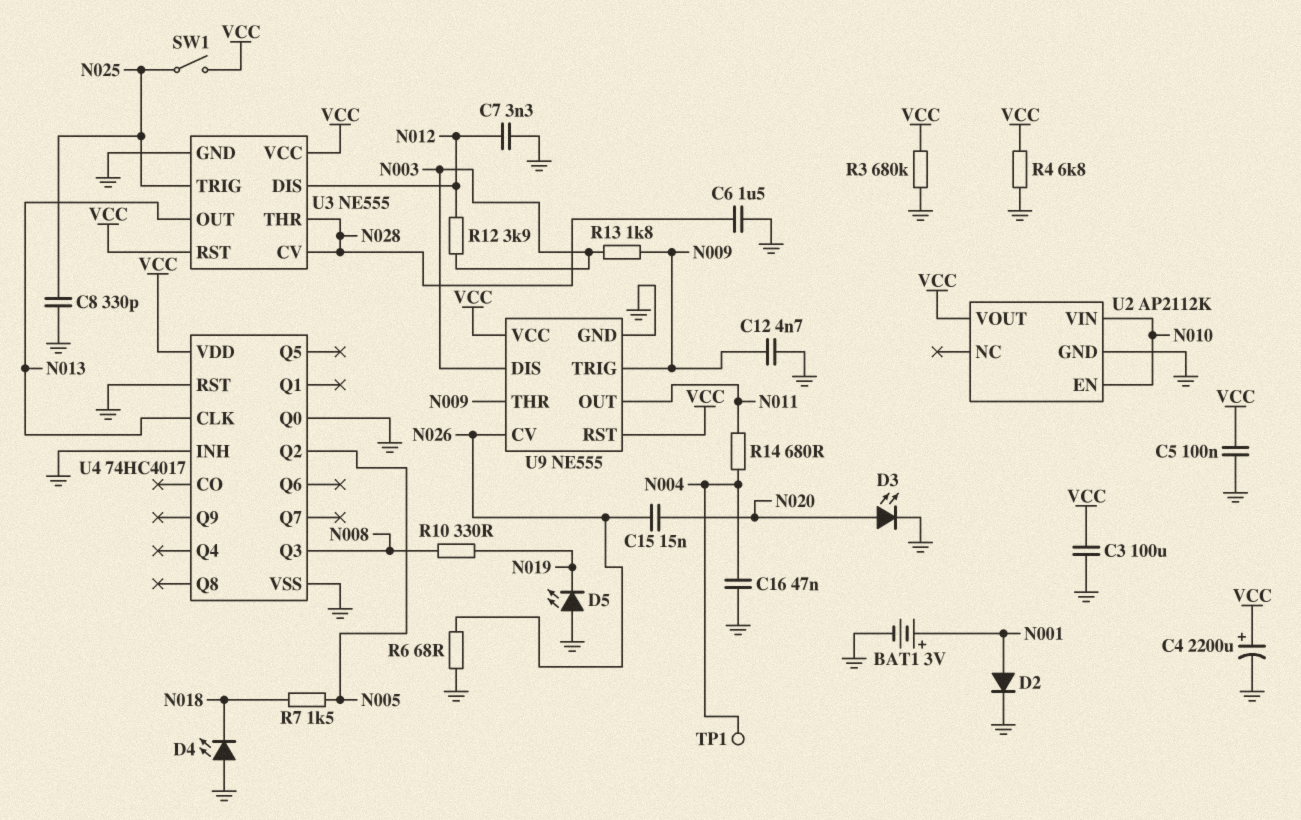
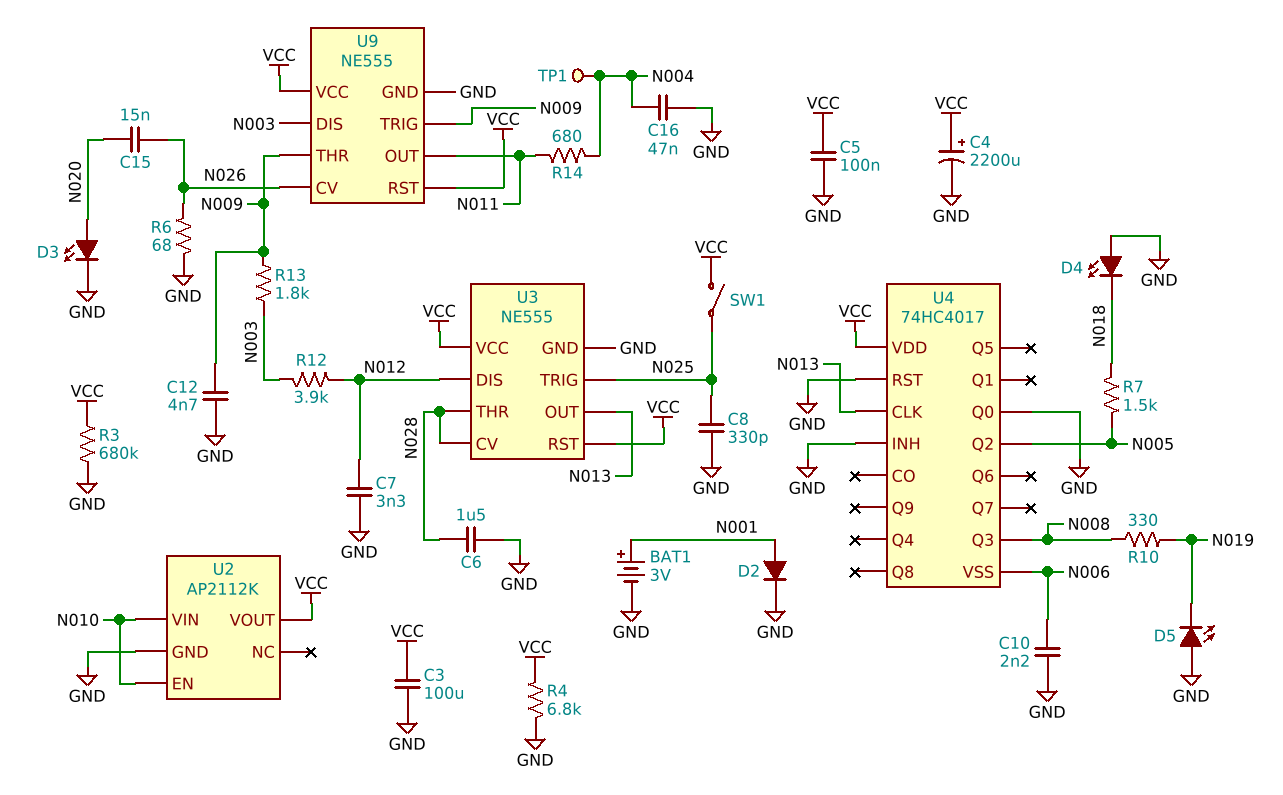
C10: none -> 2.2nF (GND, N006)
U4 pin VSS: GND -> N006

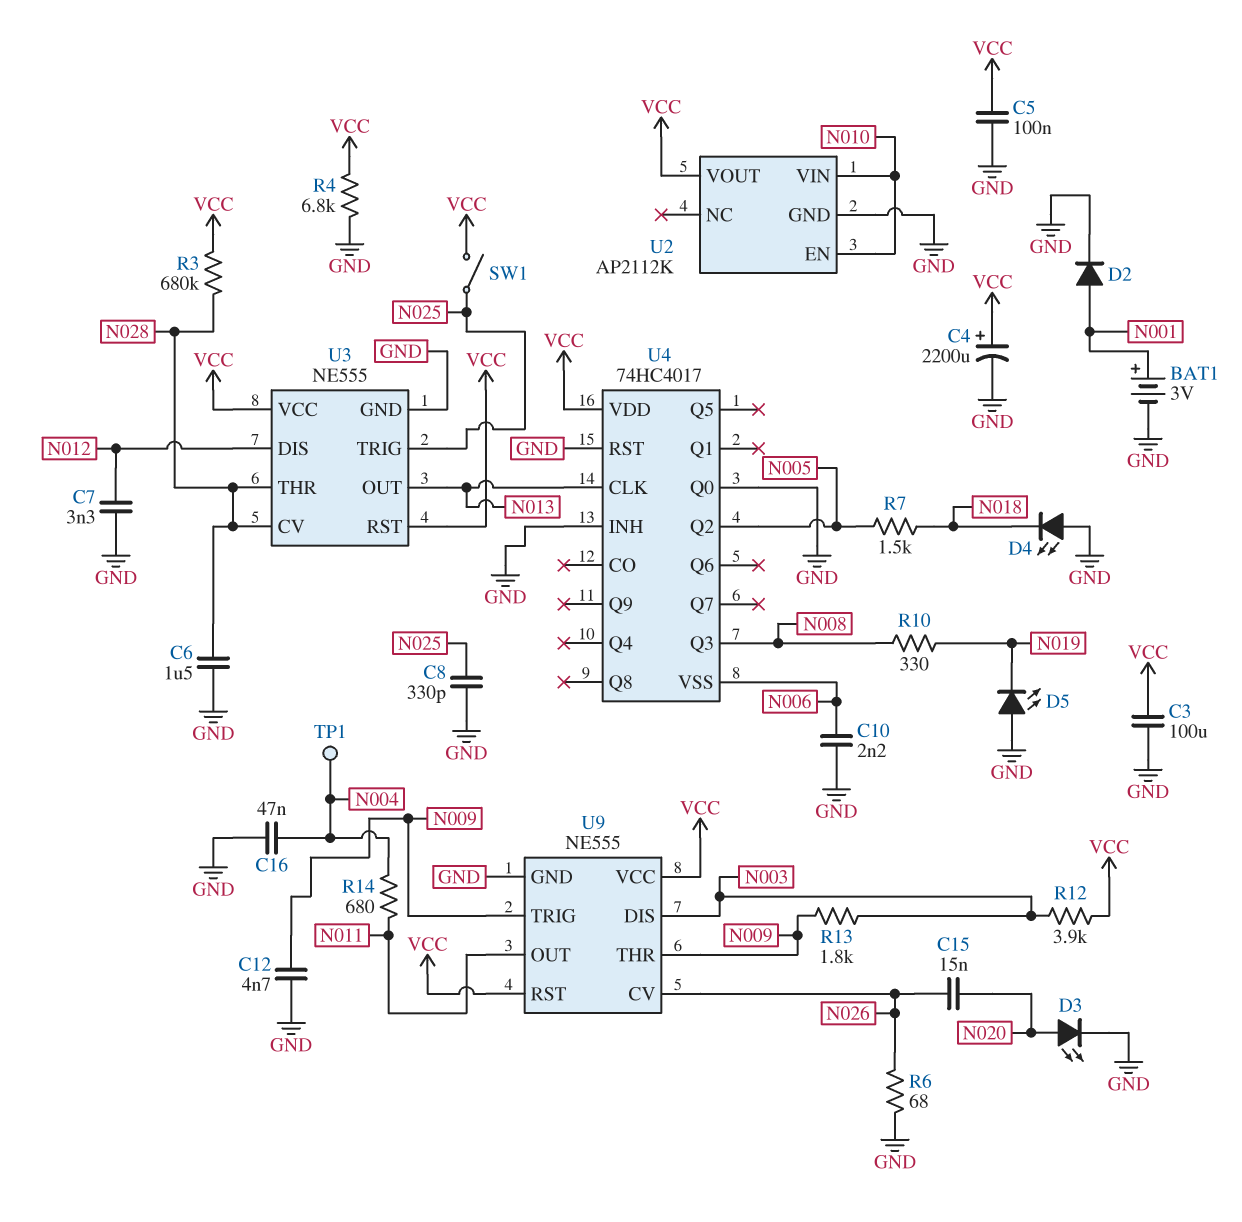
R3: 680k (GND, VCC) -> 680k (N028, VCC)
R12: 3.9k (N003, N012) -> 3.9k (N003, VCC)

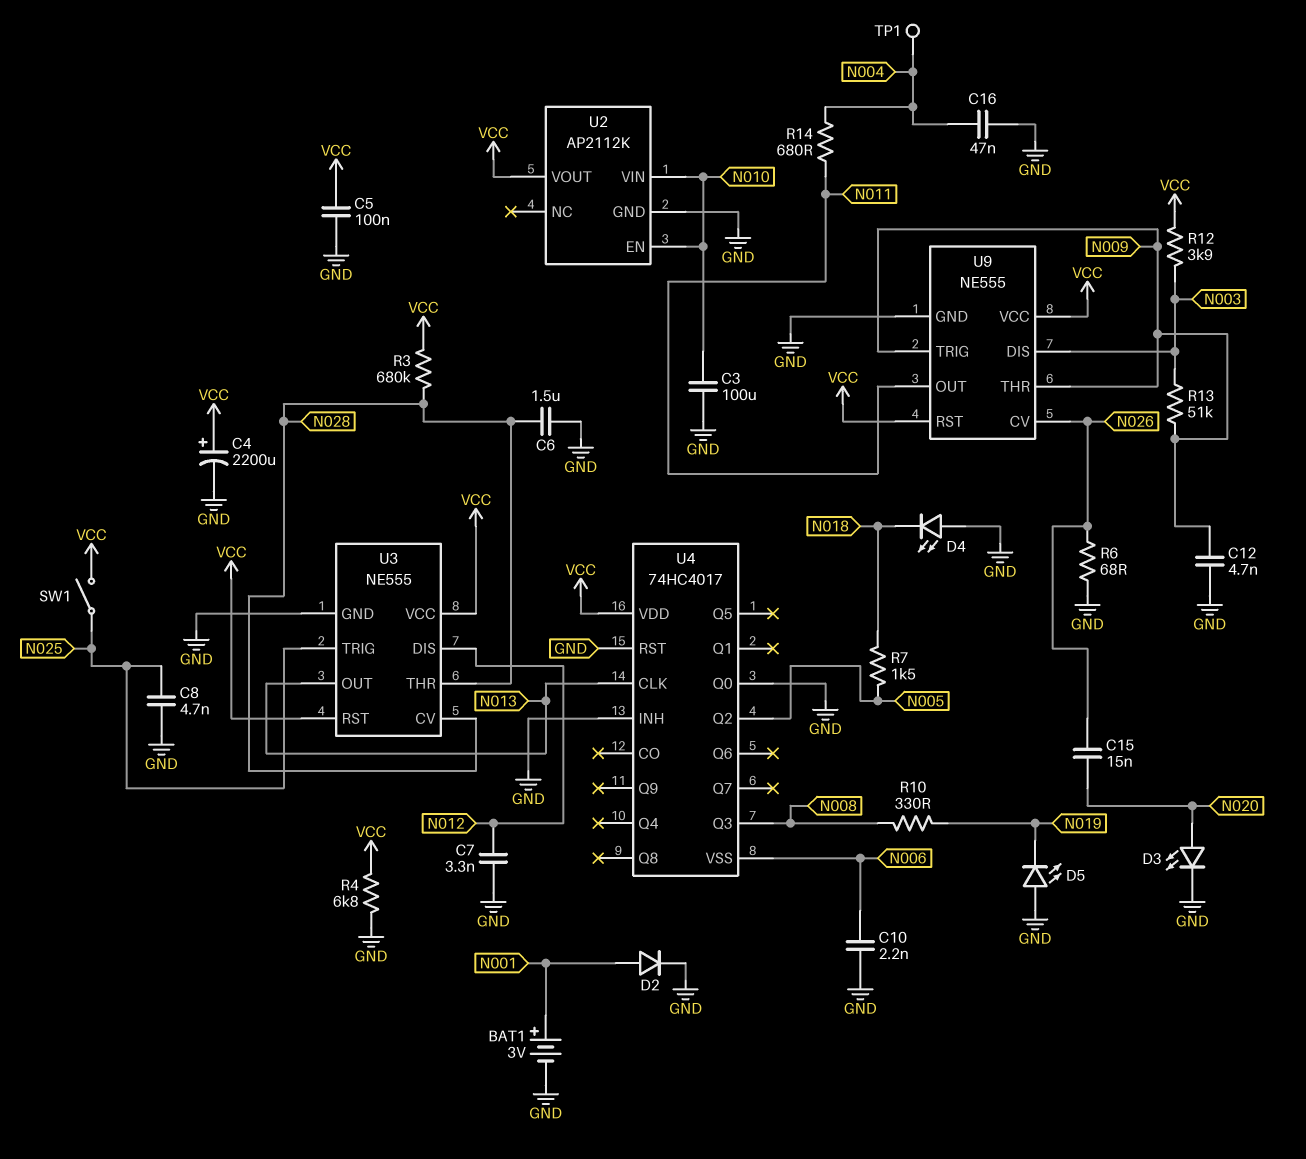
C3: 100uF (GND, VCC) -> 100uF (GND, N010)
C8: 330pF (GND, N025) -> 4.7nF (GND, N025)
R13: 1.8k (N003, N009) -> 51k (N003, N009)

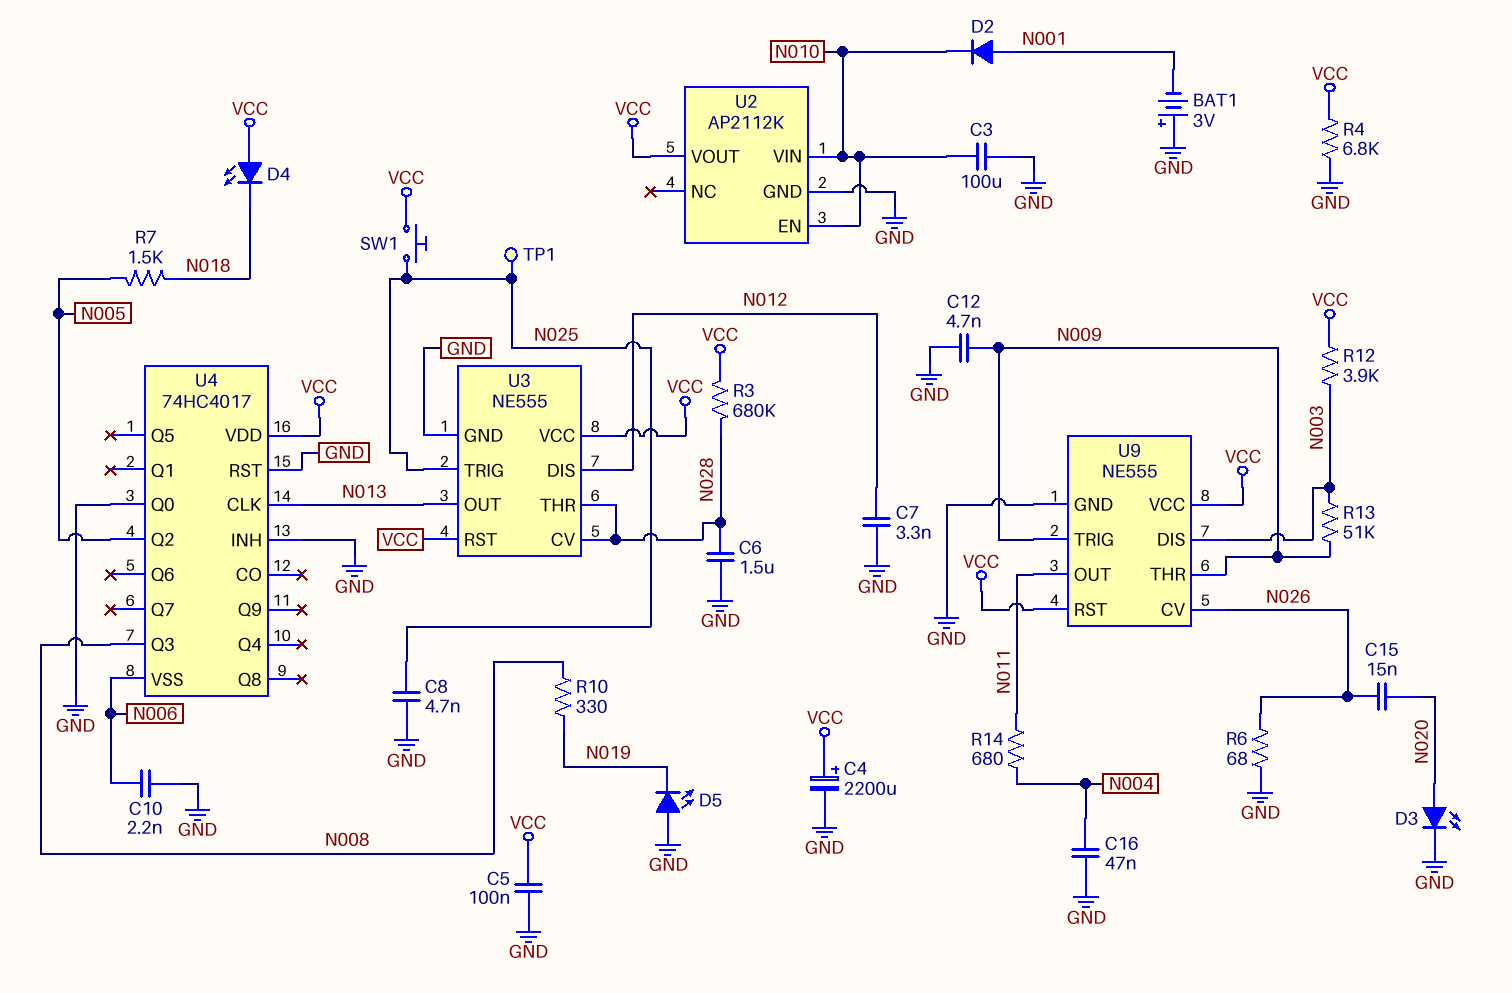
BAT1: 3V (plus N001, minus GND) -> 3V (plus GND, minus N001)
D2: diode (A N001, K GND) -> diode (A N001, K N010)
D4: LED (A GND, K N018) -> LED (A VCC, K N018)
SW1: switch (N025, VCC) -> button (N025, VCC)
TP1: test point (N004) -> test point (N025)

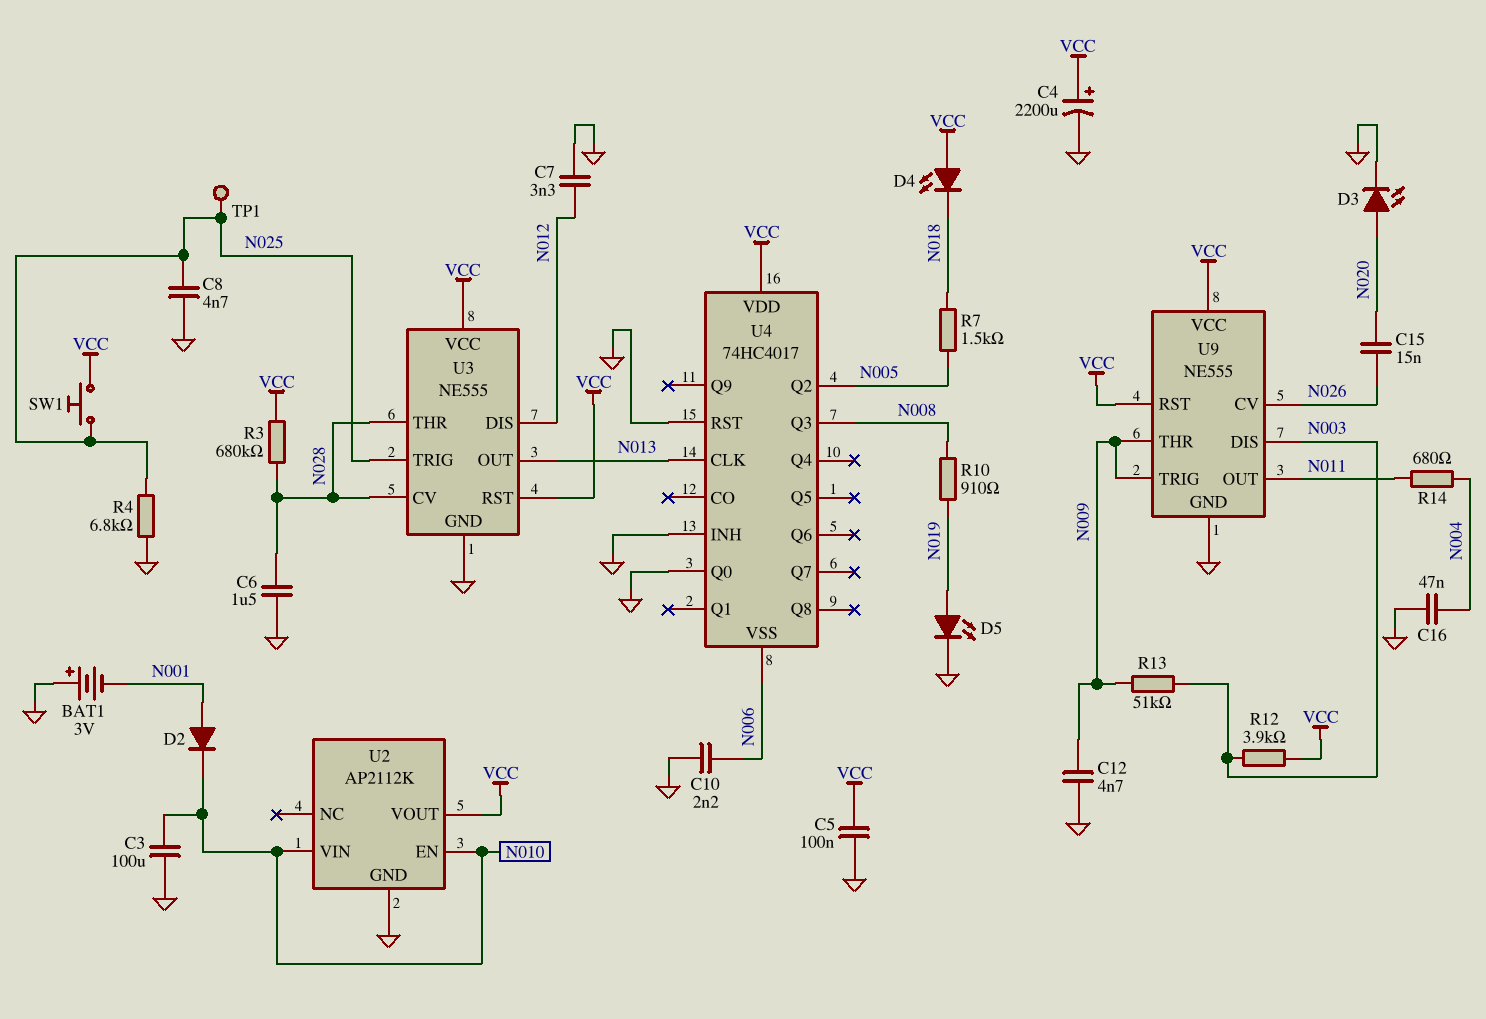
D5: LED (A GND, K N019) -> LED (A N019, K GND)
R4: 6.8k (GND, VCC) -> 6.8k (GND, N025)
R6: 68 (GND, N026) -> none
R10: 330 (N008, N019) -> 910 (N008, N019)

